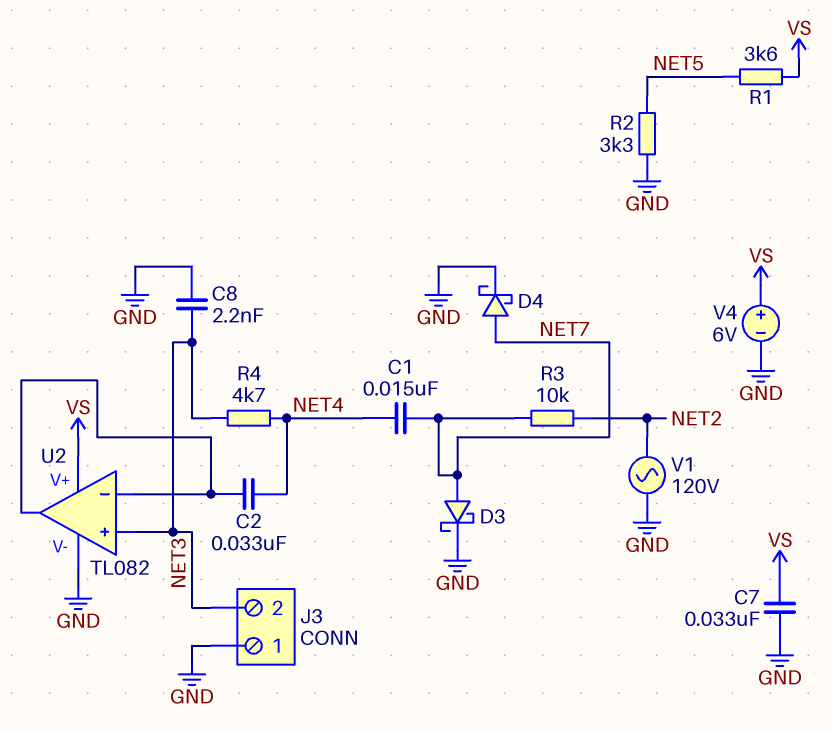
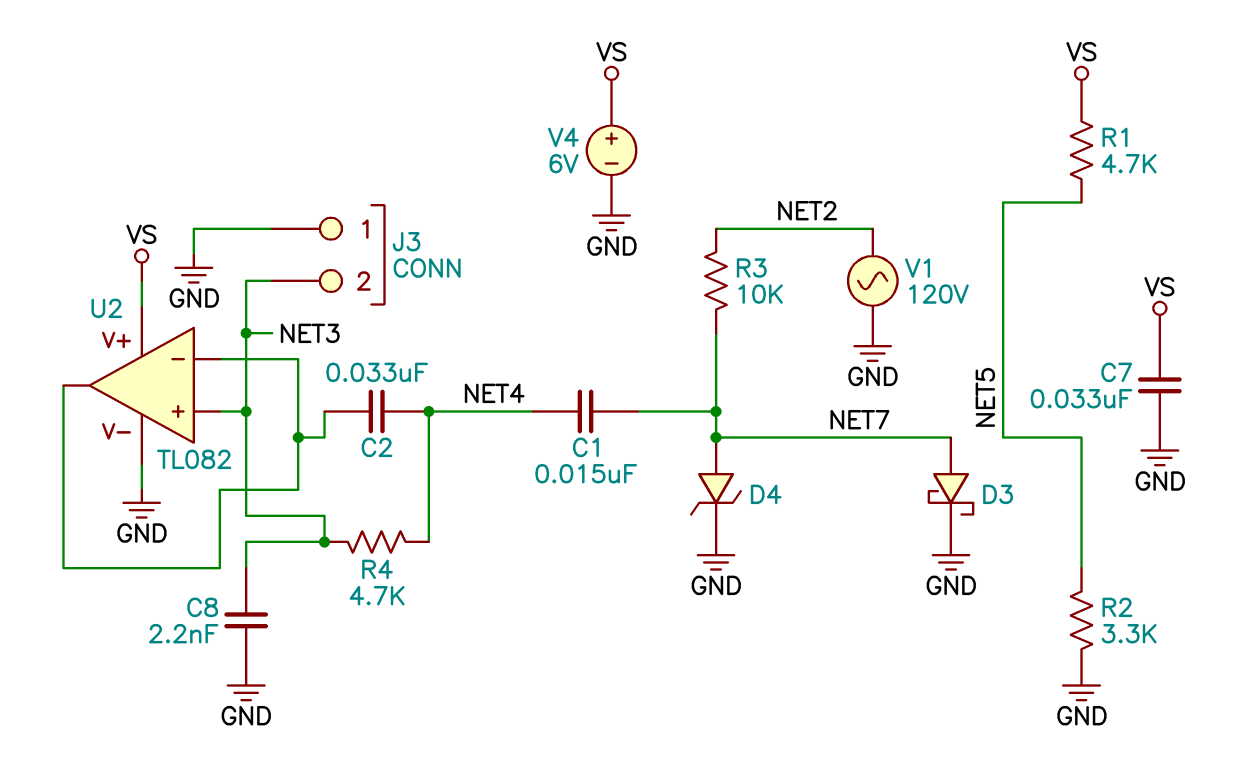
D4: schottky (A NET7, K GND) -> zener (A NET7, K GND)
R1: 3.6k (NET5, VS) -> 4.7k (NET5, VS)

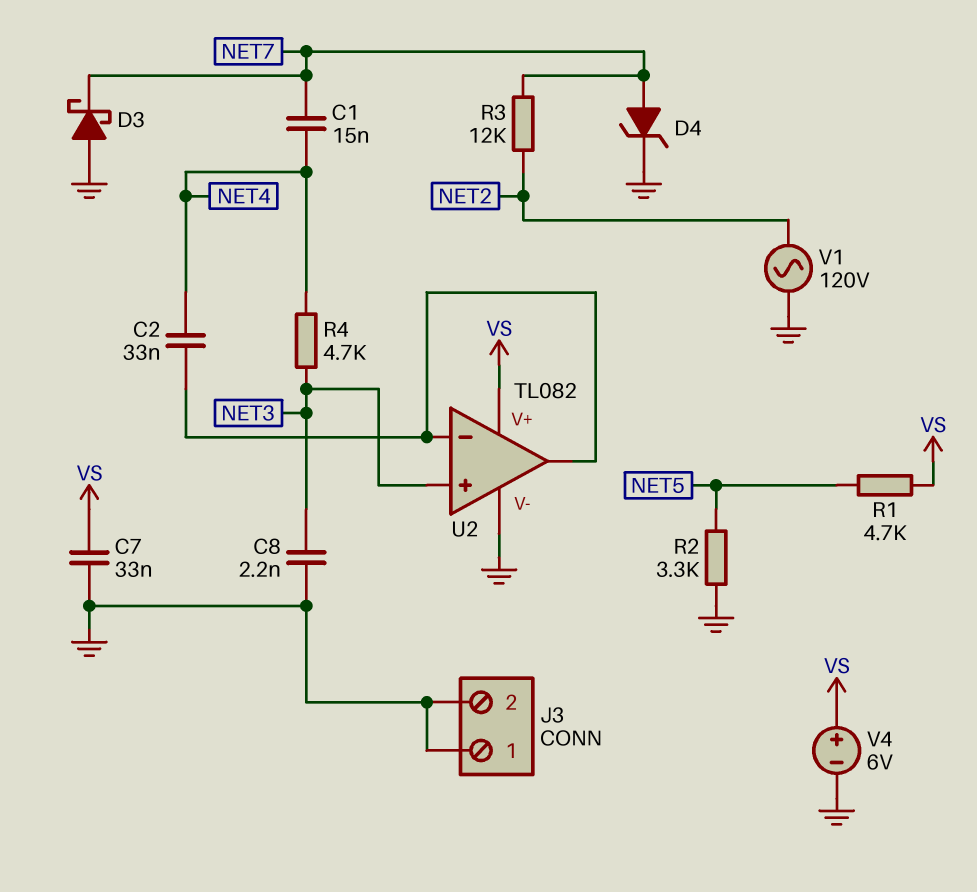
D3: schottky (A NET7, K GND) -> schottky (A GND, K NET7)
J3 pin 2: NET3 -> GND
R3: 10k (NET2, NET7) -> 12k (NET2, NET7)

